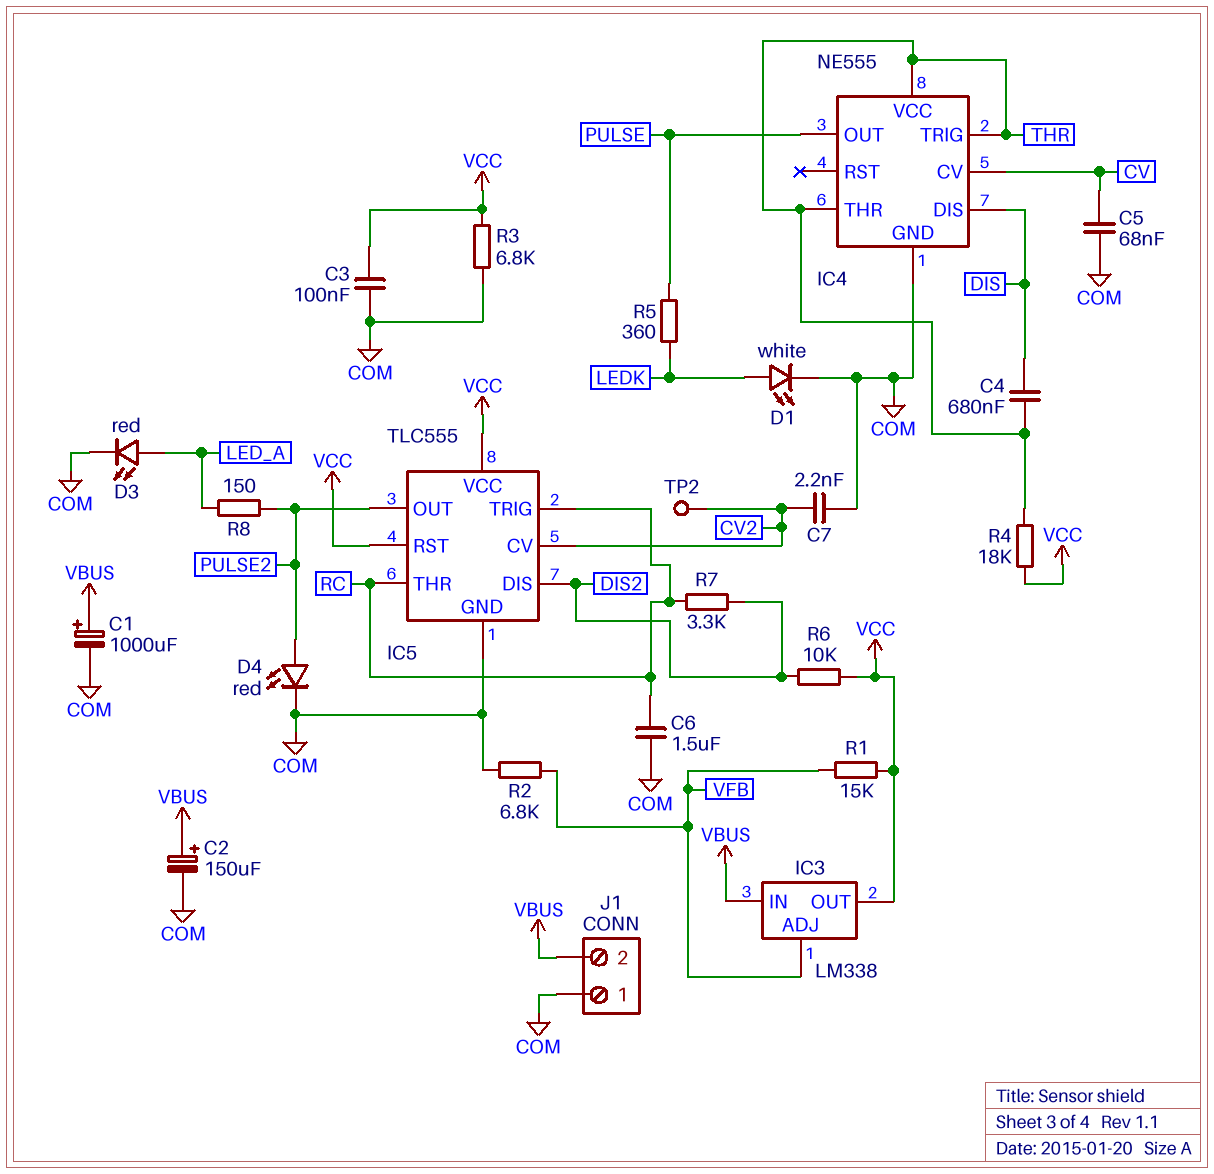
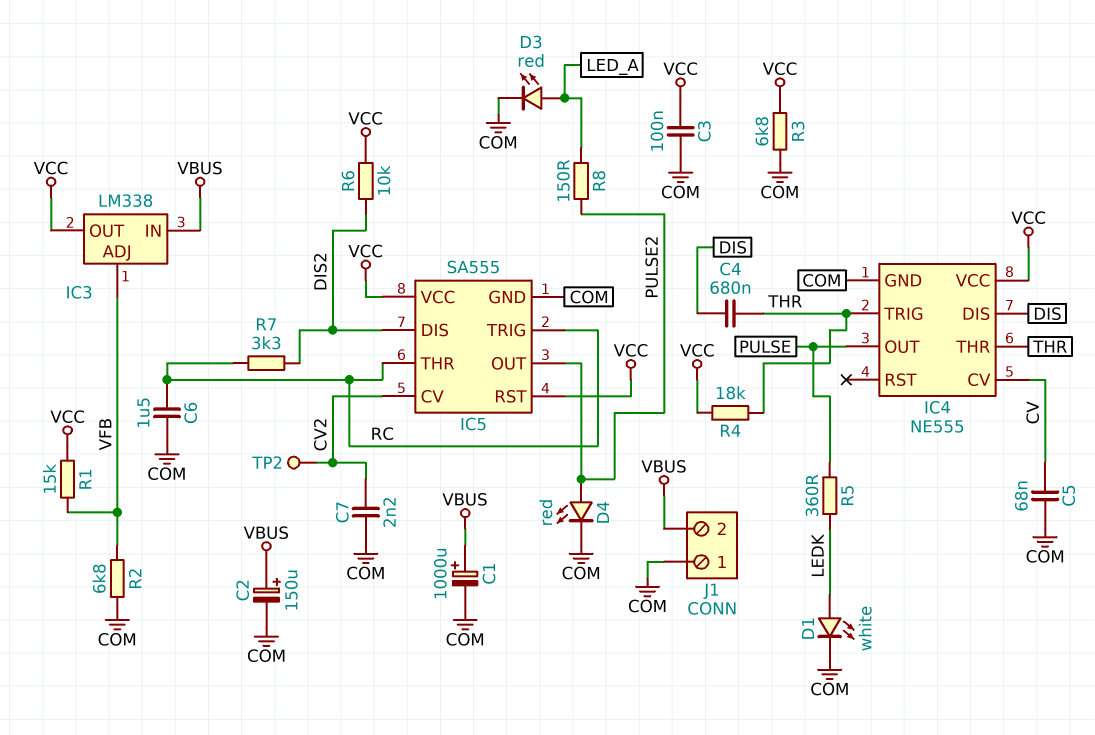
IC4 pin VCC: THR -> VCC
IC5: TLC555 -> SA555

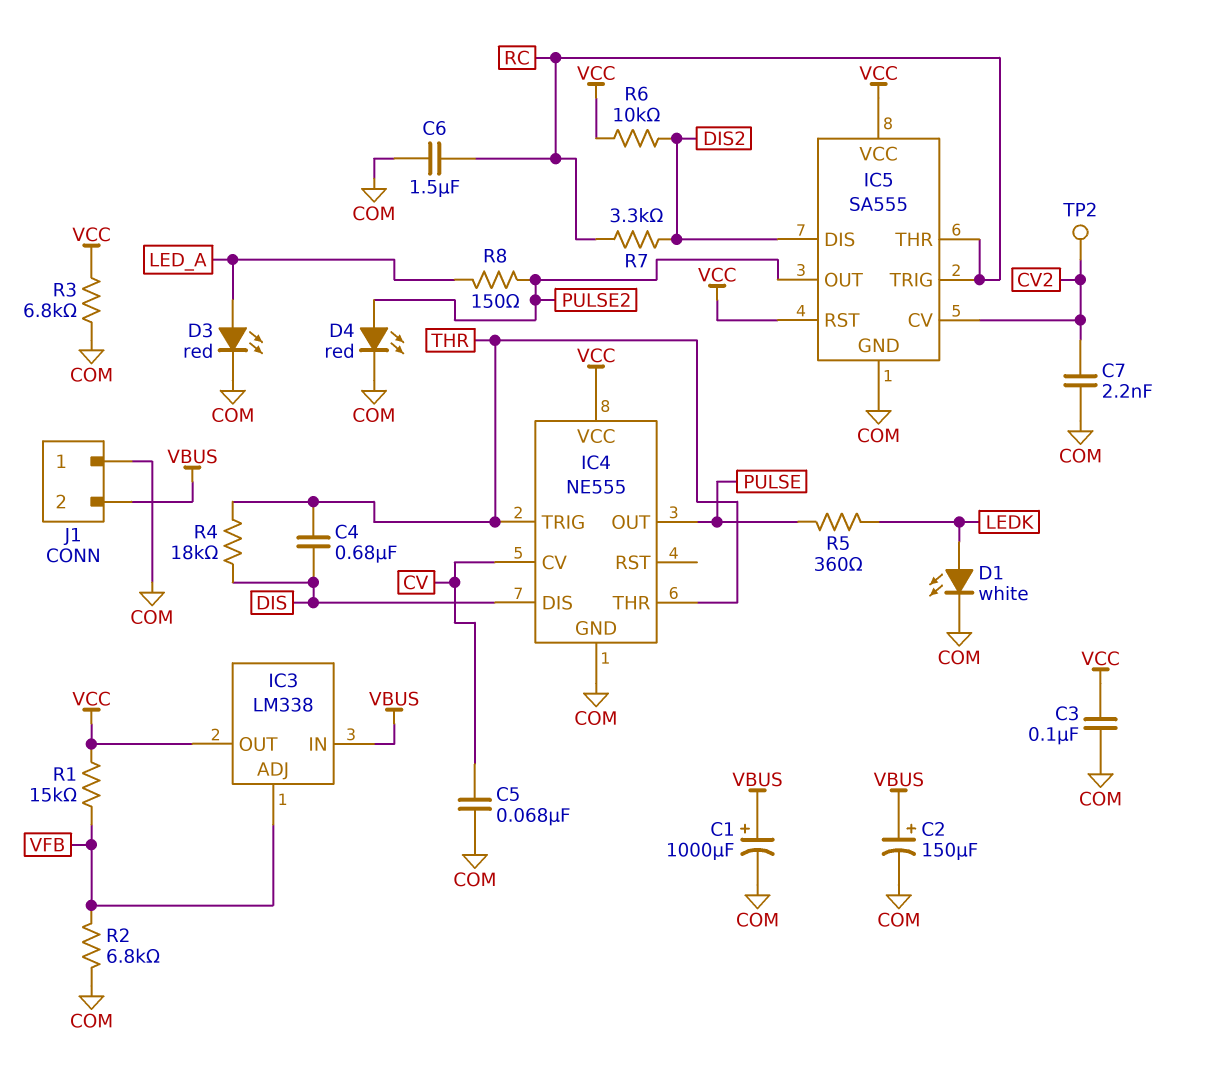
R4: 18k (THR, VCC) -> 18k (DIS, THR)

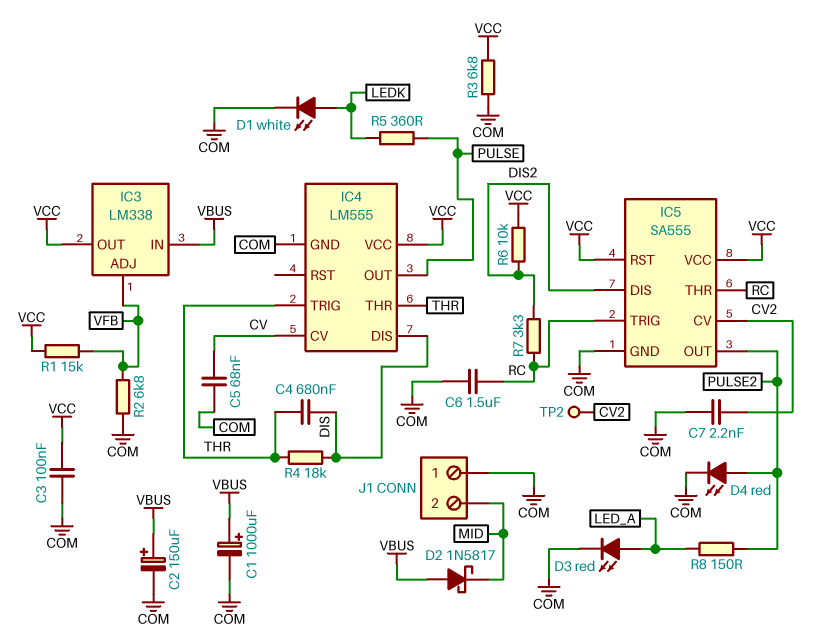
D2: none -> schottky 1N5817 (A VBUS, K MID)
IC4: NE555 -> LM555
J1 pin 2: VBUS -> MID

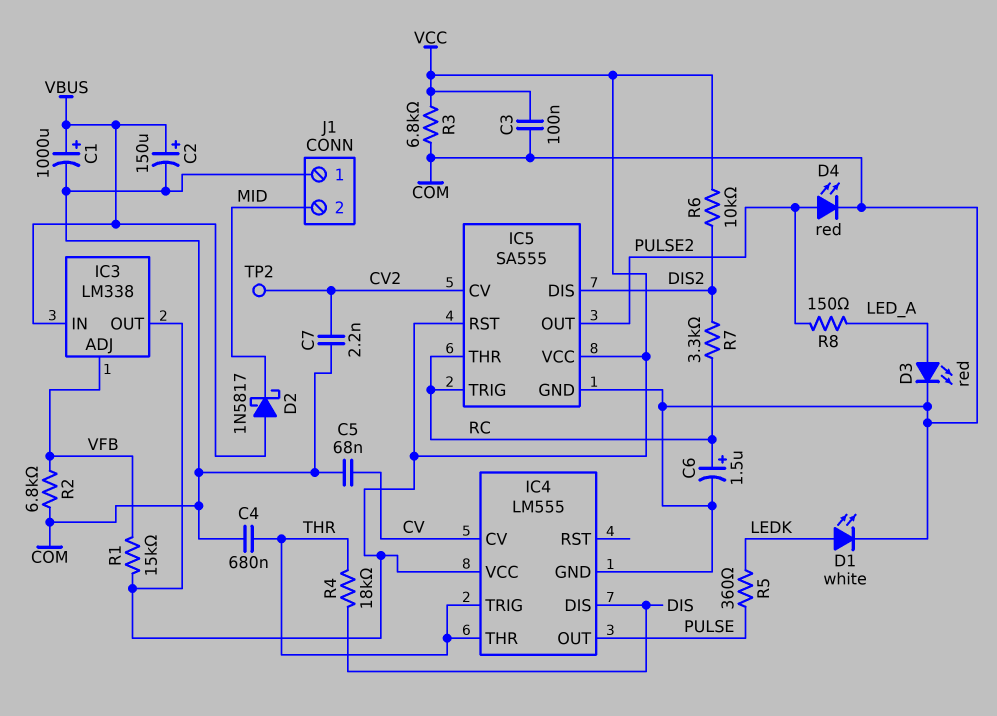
C4: 680nF (DIS, THR) -> 680nF (COM, THR)
C6: 1.5uF (COM, RC) -> 1.5uF (plus RC, minus COM)

